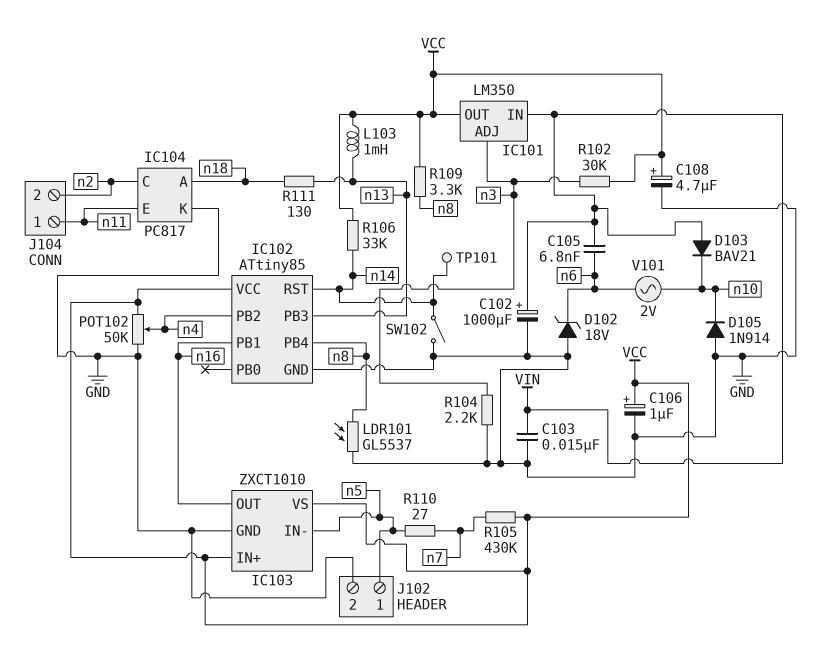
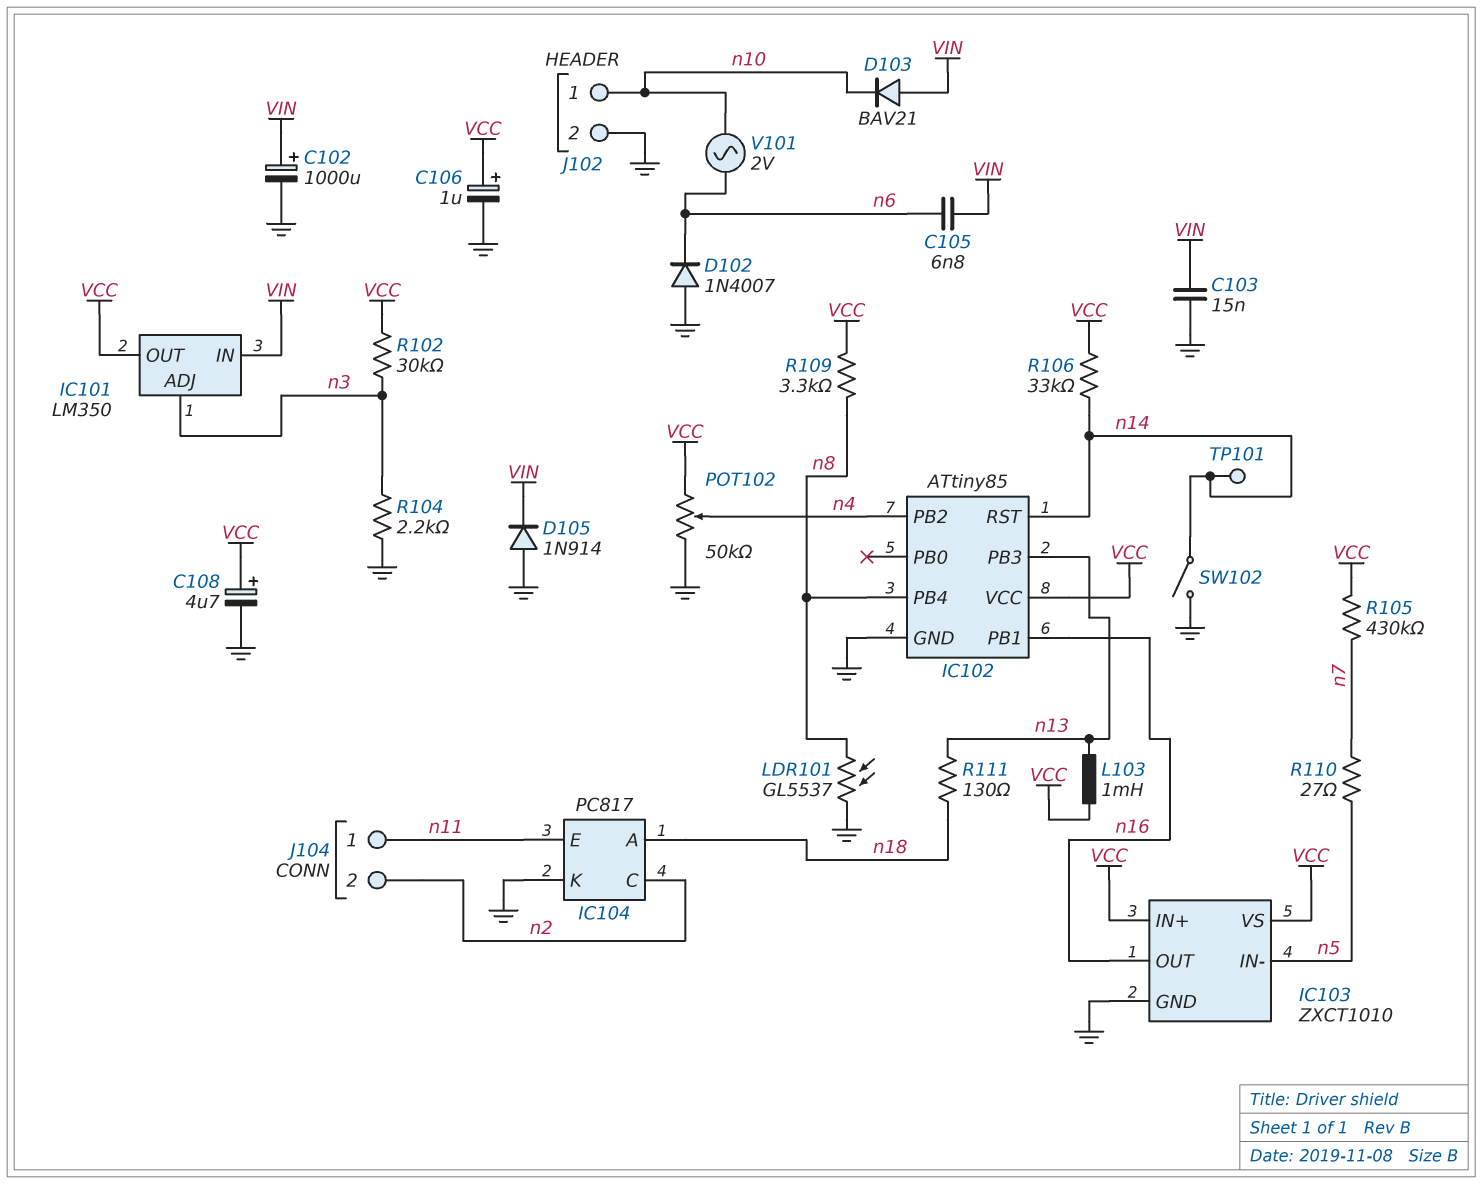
D102: zener 18V (A GND, K n6) -> diode 1N4007 (A GND, K n6)
D105: diode 1N914 (A GND, K n10) -> diode 1N914 (A GND, K VIN)
J102 pin 1: n5 -> n10

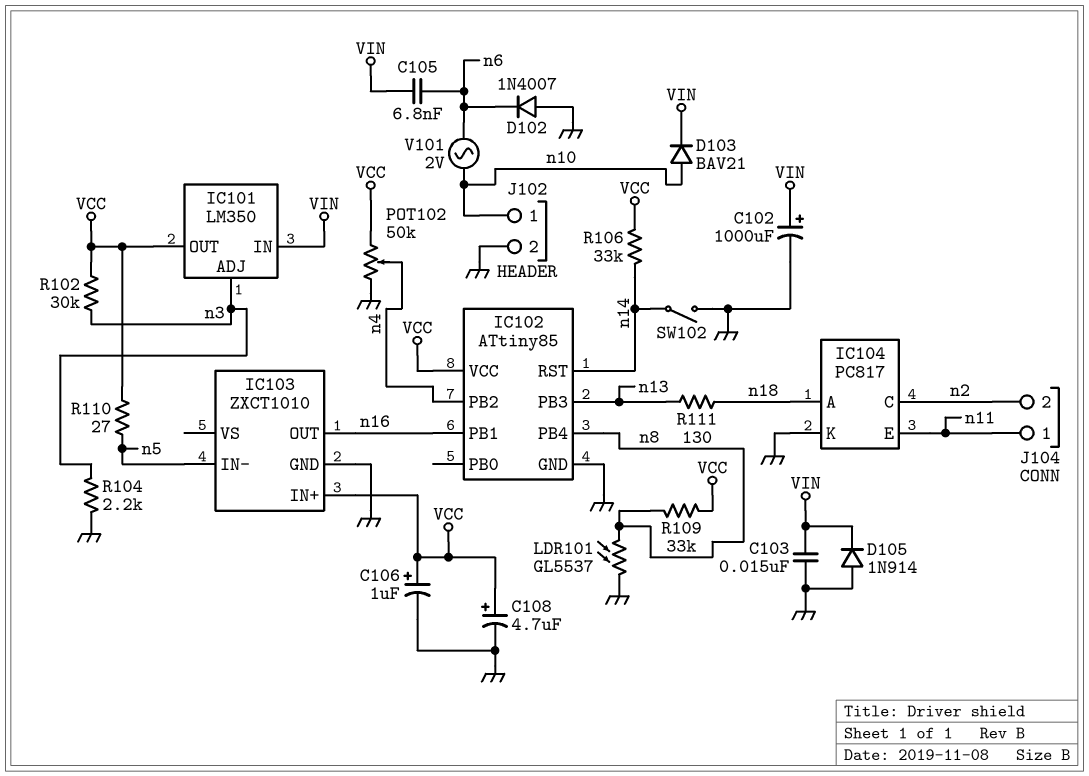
D103: diode BAV21 (A VIN, K n10) -> diode BAV21 (A n10, K VIN)
IC103 pin VS: VCC -> none
L103: 1mH (VCC, n13) -> none
R105: 430k (VCC, n7) -> none
R109: 3.3k (VCC, n8) -> 33k (VCC, n8)
R110: 27 (n5, n7) -> 27 (VCC, n5)
TP101: test point (n14) -> none

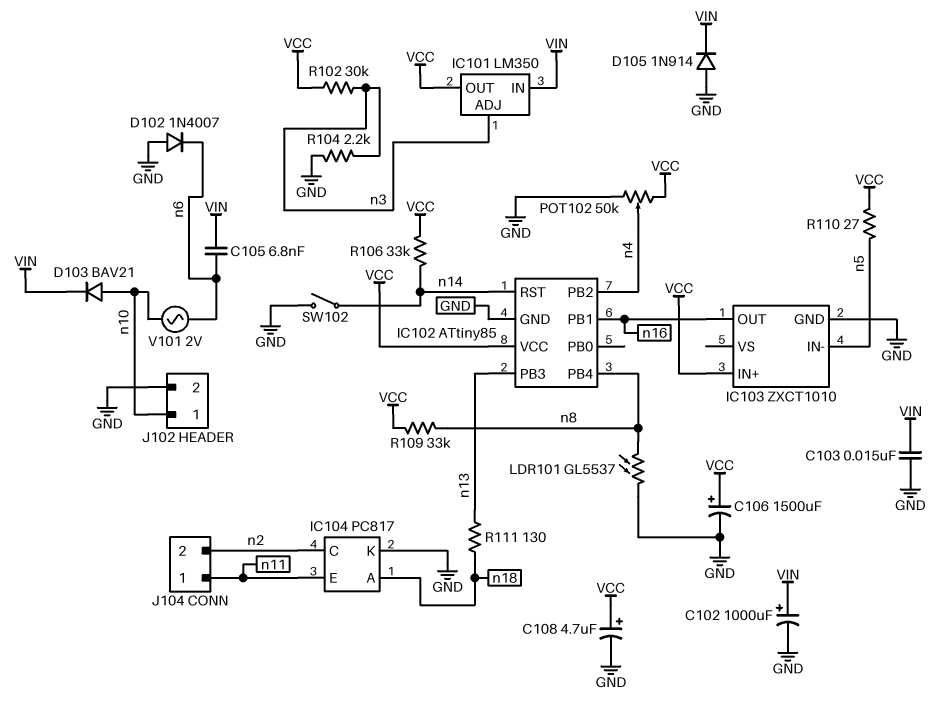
C106: 1uF (plus VCC, minus GND) -> 1500uF (plus VCC, minus GND)

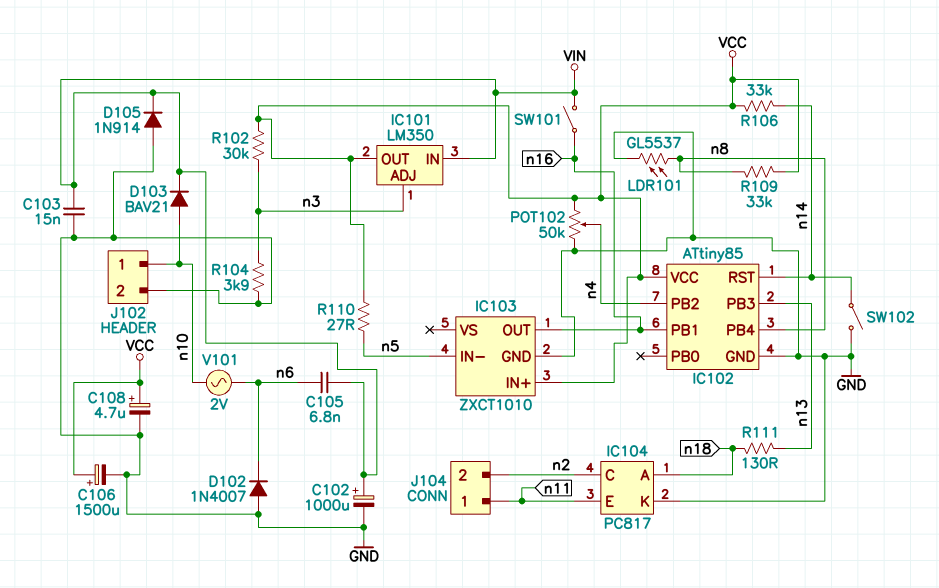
R104: 2.2k (GND, n3) -> 3.9k (GND, n3)
SW101: none -> switch (VIN, n16)

